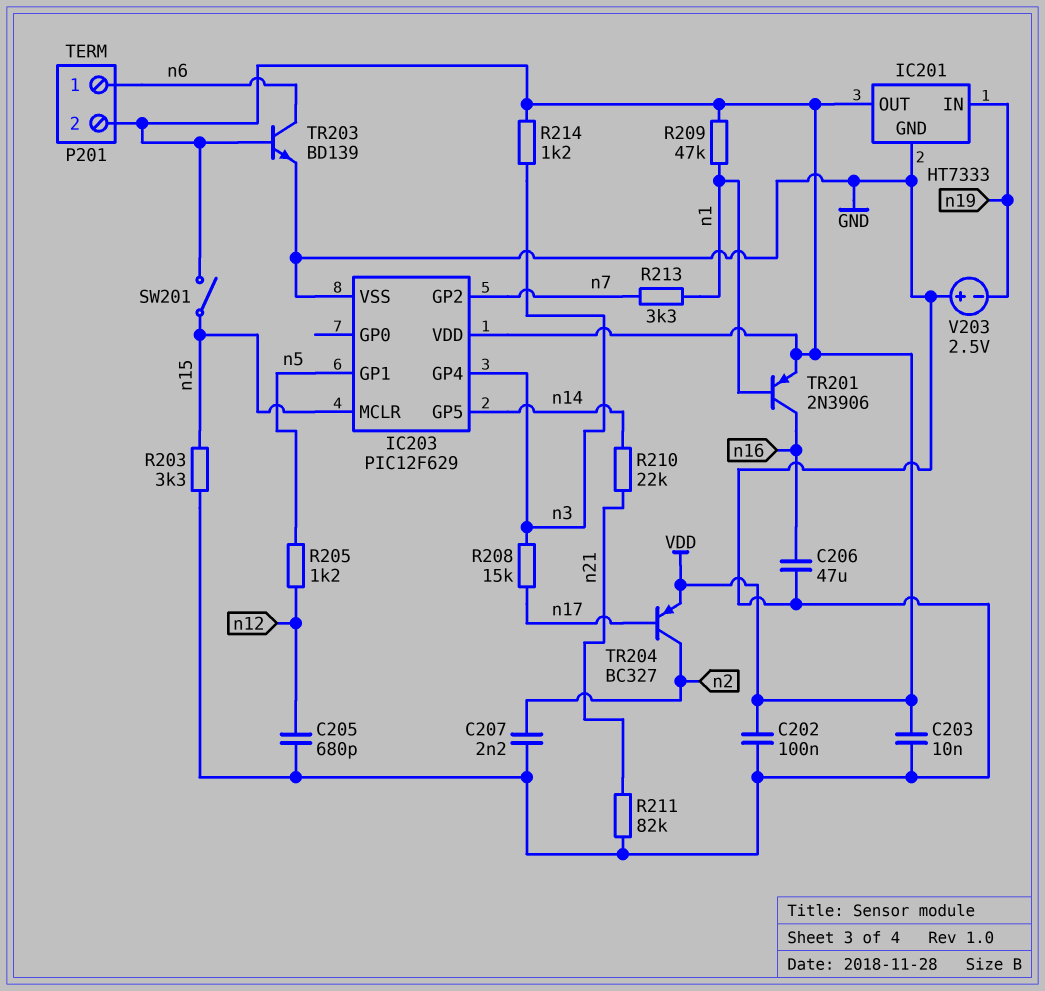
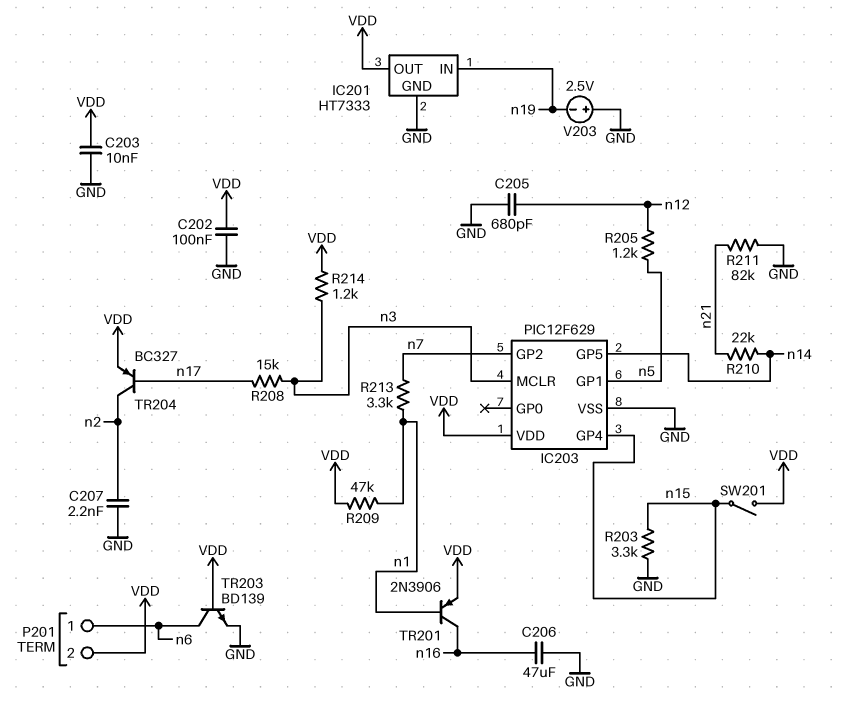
IC203 pin GP4: n3 -> n15
IC203 pin MCLR: n15 -> n3

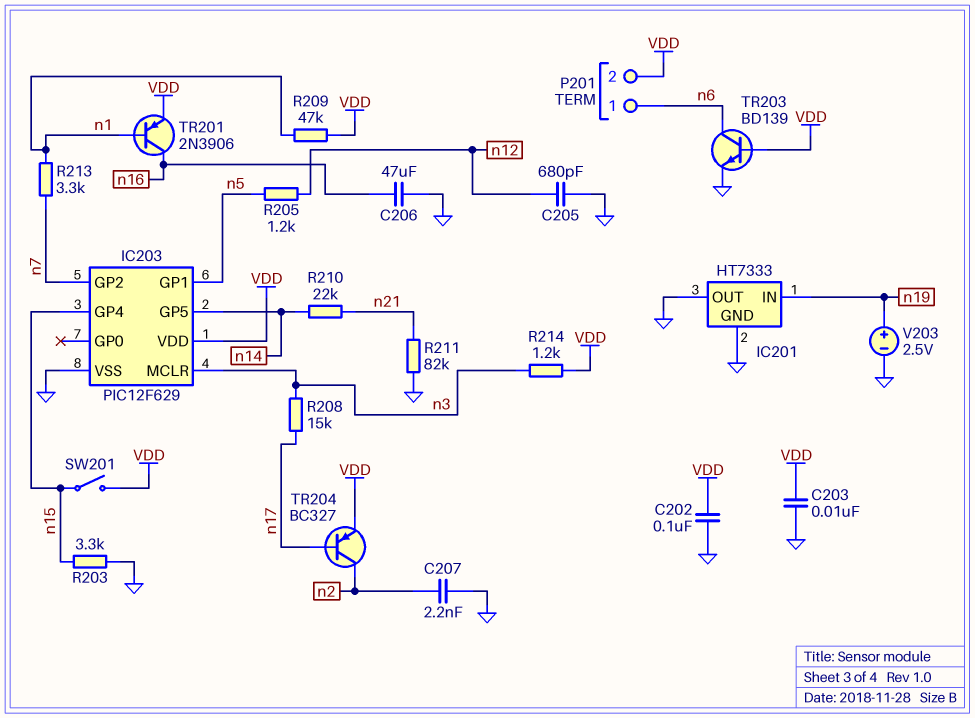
IC201 pin OUT: VDD -> GND
V203: 2.5V (plus GND, minus n19) -> 2.5V (plus n19, minus GND)

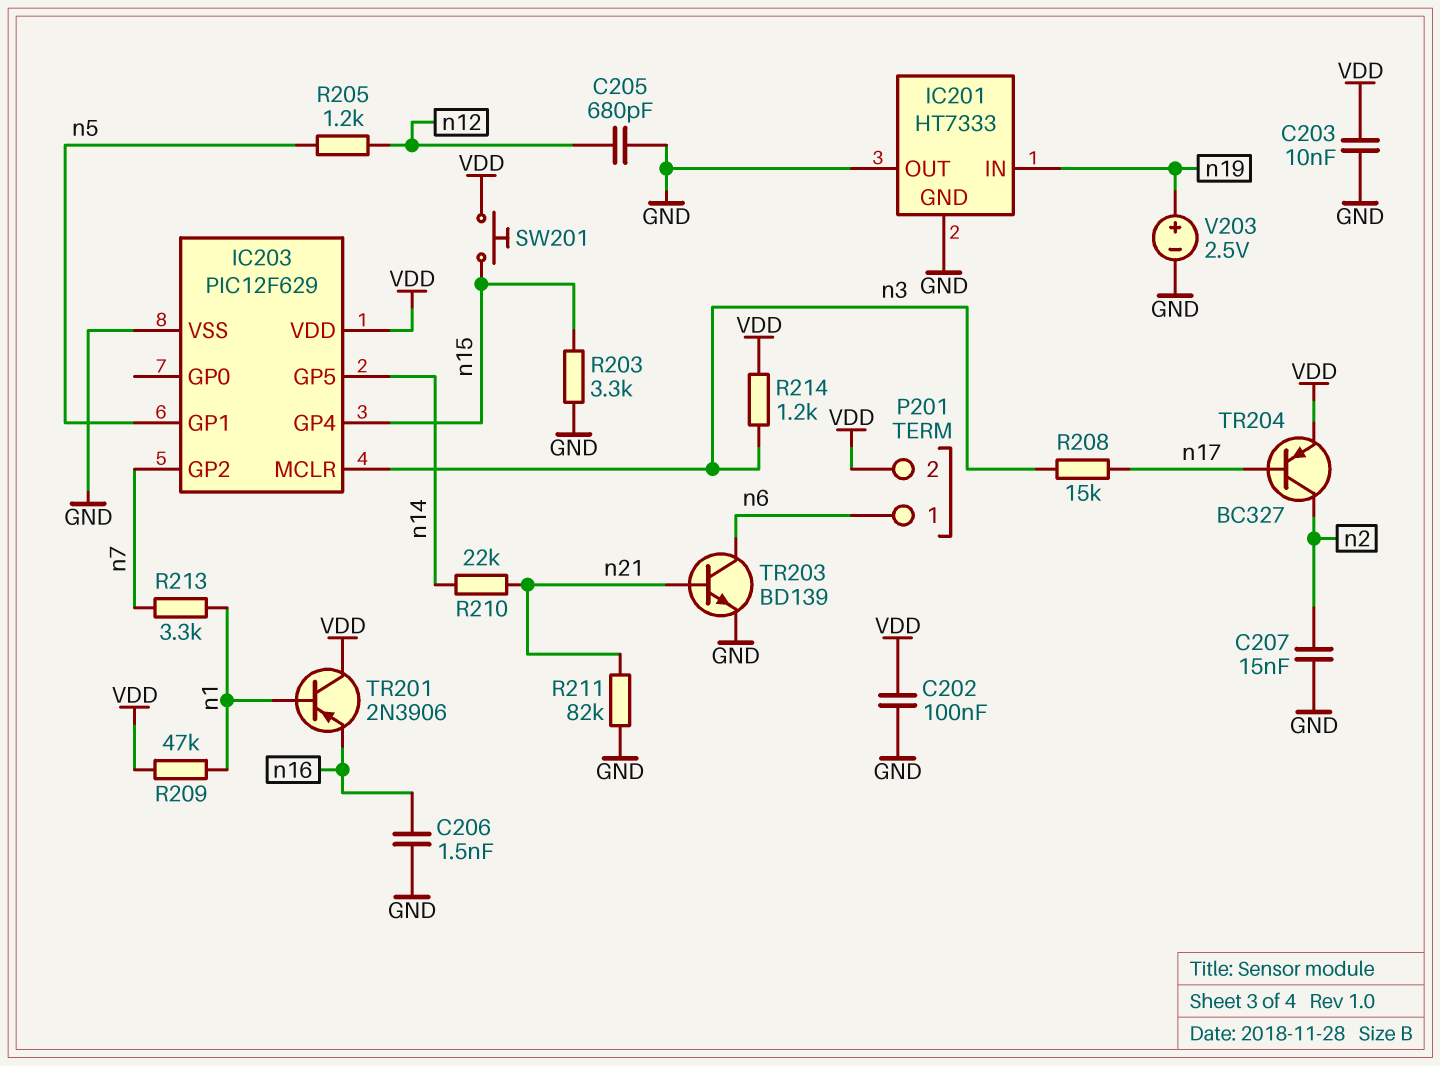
C206: 47uF (GND, n16) -> 1.5nF (GND, n16)
C207: 2.2nF (GND, n2) -> 15nF (GND, n2)
SW201: switch (VDD, n15) -> button (VDD, n15)
TR201: PNP 2N3906 (B n1, C n16, E VDD) -> PNP 2N3906 (B n1, C VDD, E n16)
TR203: NPN BD139 (B VDD, C n6, E GND) -> NPN BD139 (B n21, C n6, E GND)

